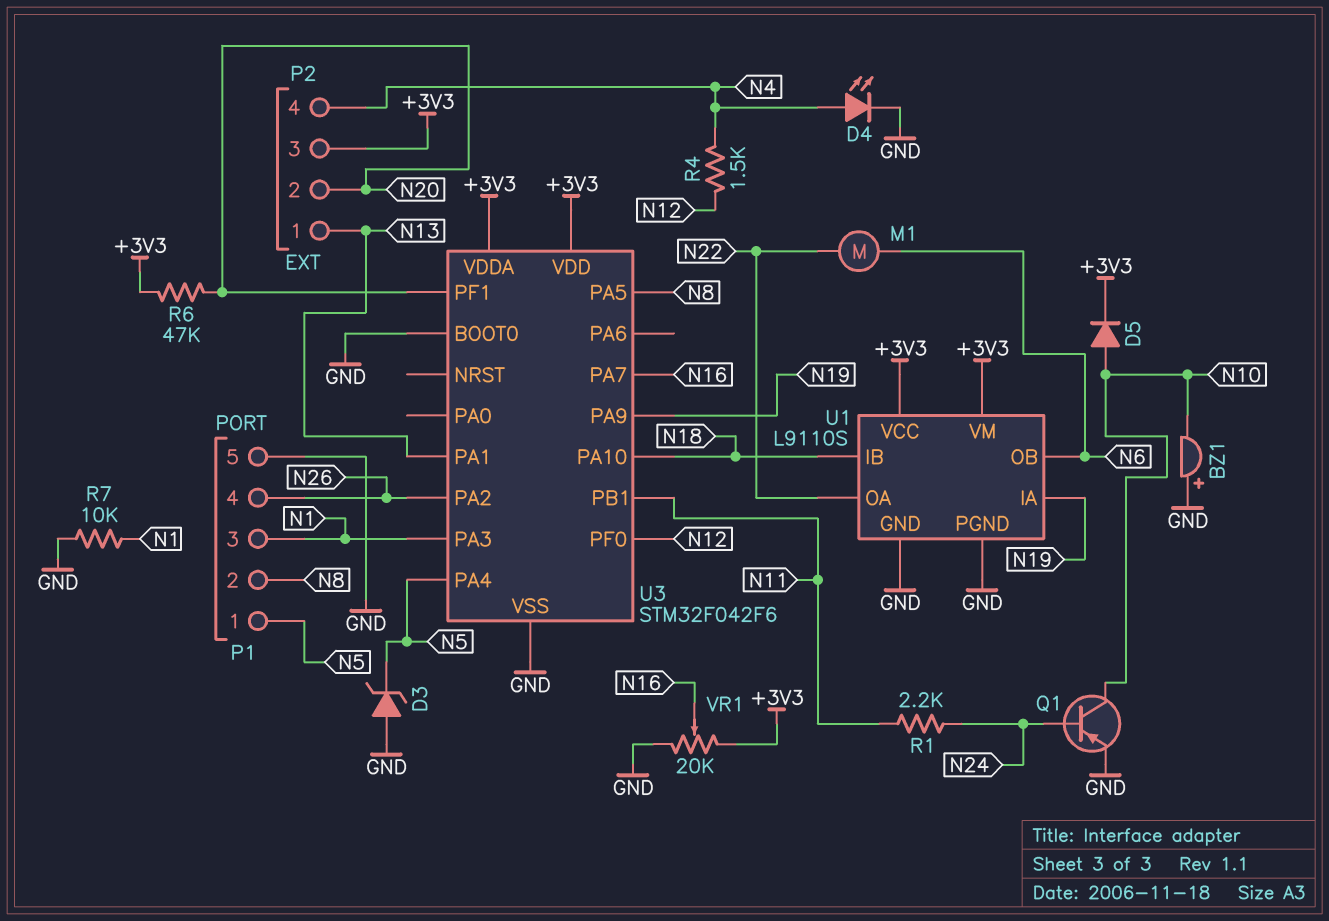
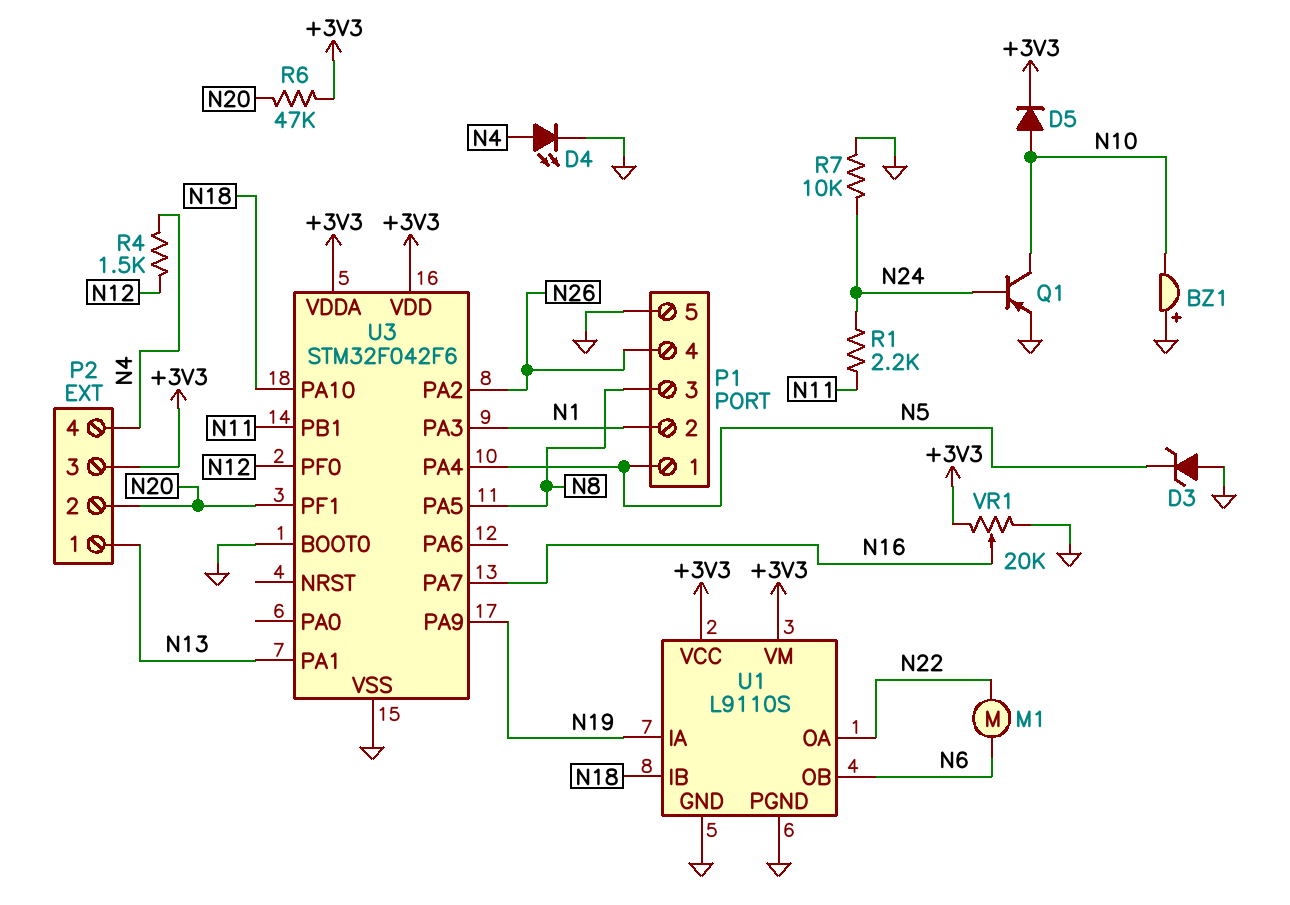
P1 pin 2: N8 -> N1
P1 pin 3: N1 -> N8
R7: 10k (GND, N1) -> 10k (GND, N24)

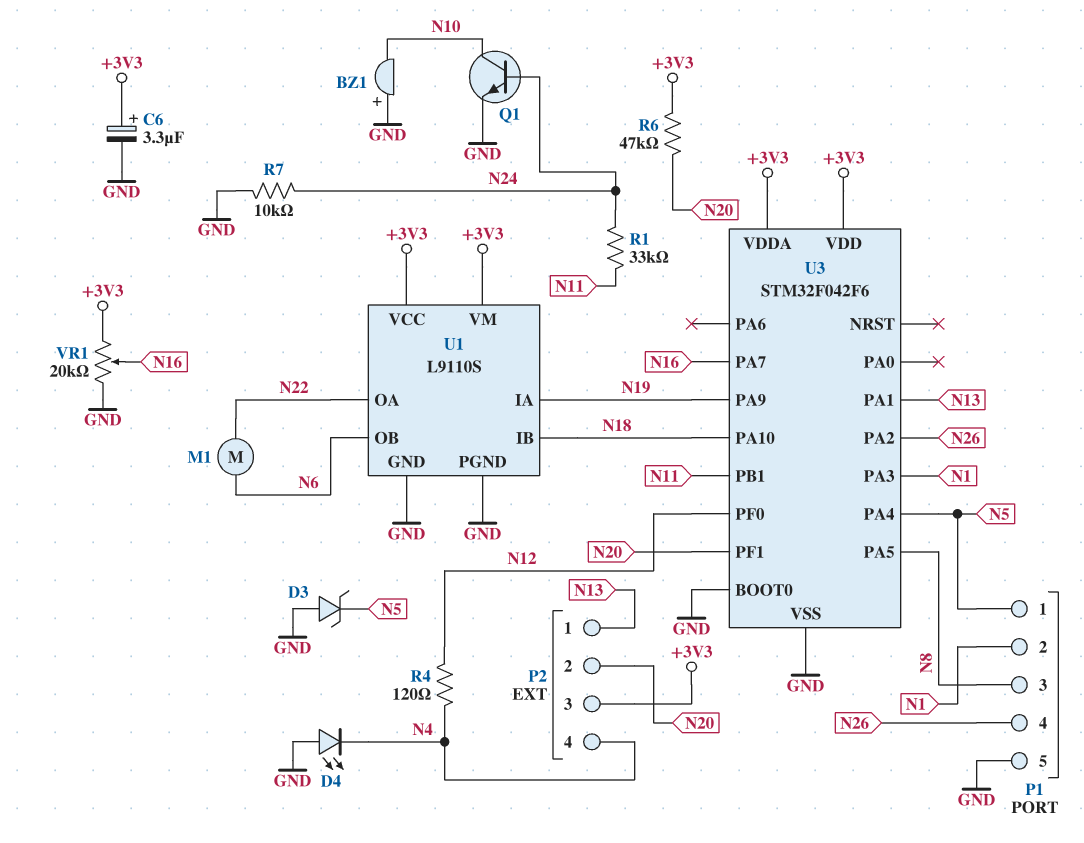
C6: none -> 3.3uF (plus +3V3, minus GND)
D4: LED (A N4, K GND) -> LED (A GND, K N4)
D5: diode (A N10, K +3V3) -> none
Q1: PNP (B N24, C N10, E GND) -> NPN (B N24, C N10, E GND)
R1: 2.2k (N11, N24) -> 33k (N11, N24)
R4: 1.5k (N4, N12) -> 120 (N4, N12)

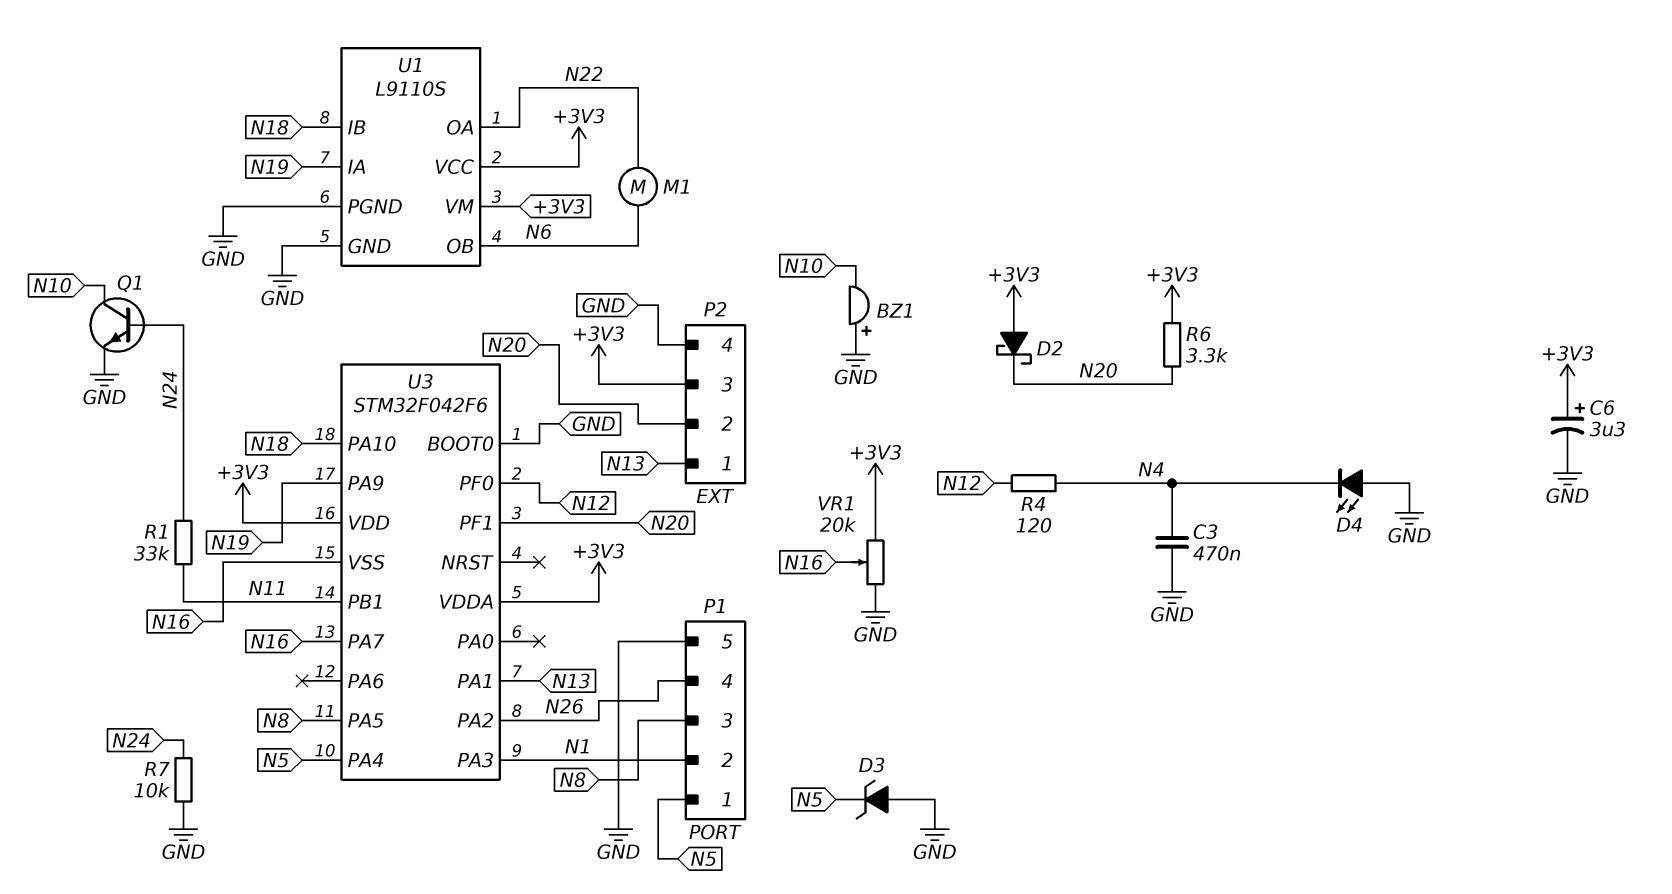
C3: none -> 470nF (GND, N4)
D2: none -> schottky (A +3V3, K N20)
P2 pin 4: N4 -> GND
R6: 47k (+3V3, N20) -> 3.3k (+3V3, N20)
U3 pin VSS: GND -> N16

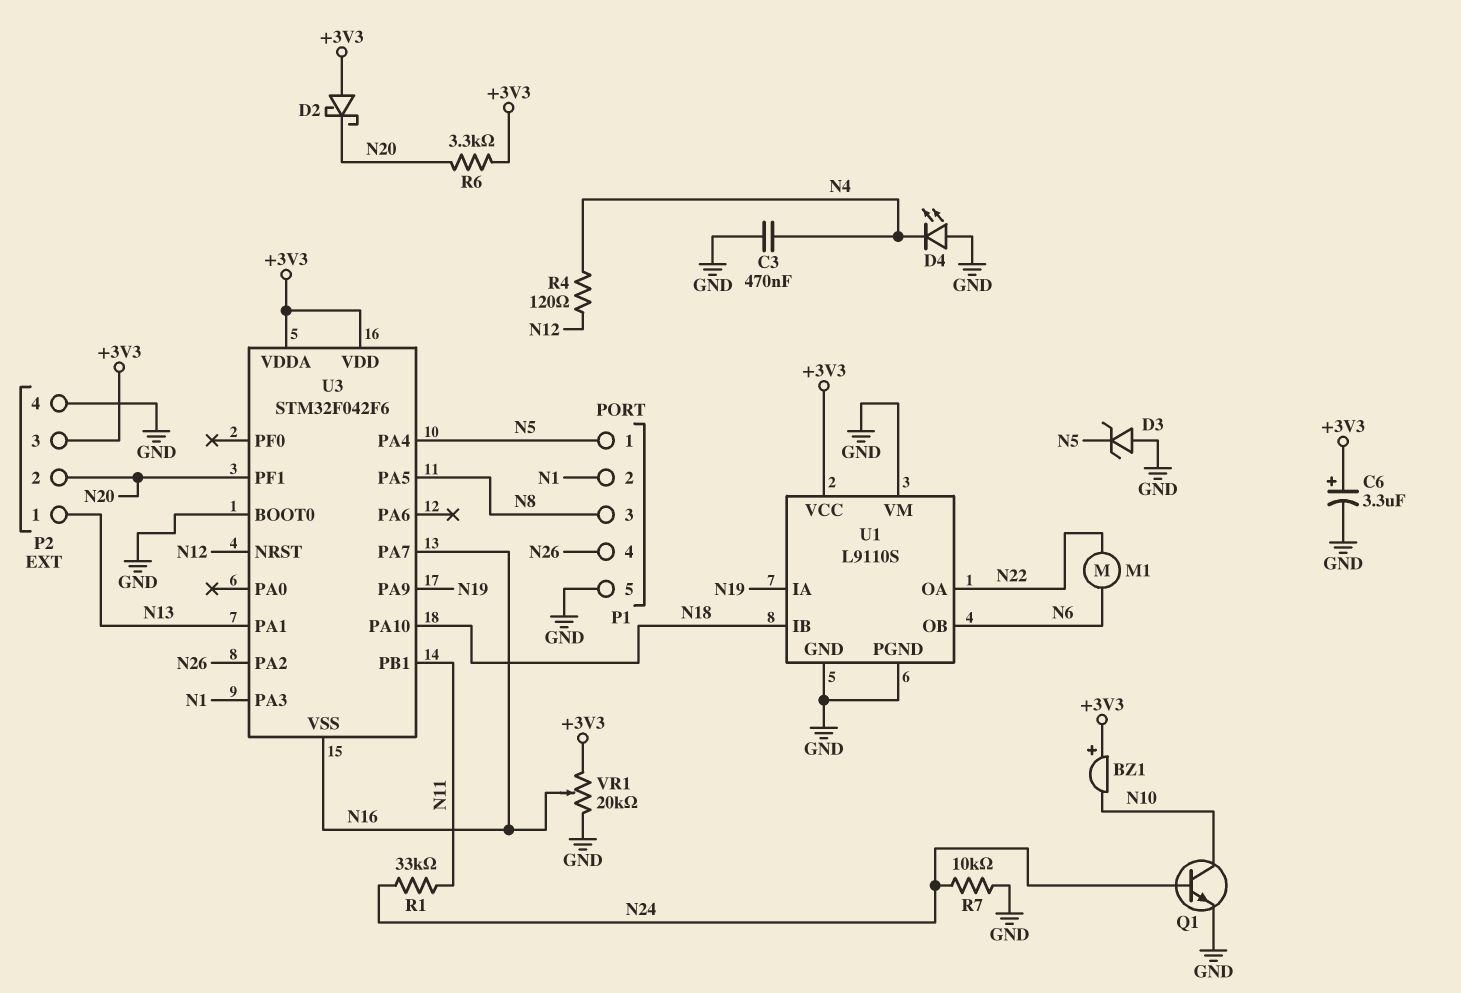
BZ1: buzzer (plus GND, minus N10) -> buzzer (plus +3V3, minus N10)
U1 pin VM: +3V3 -> GND
U3 pin NRST: none -> N12
U3 pin PF0: N12 -> none

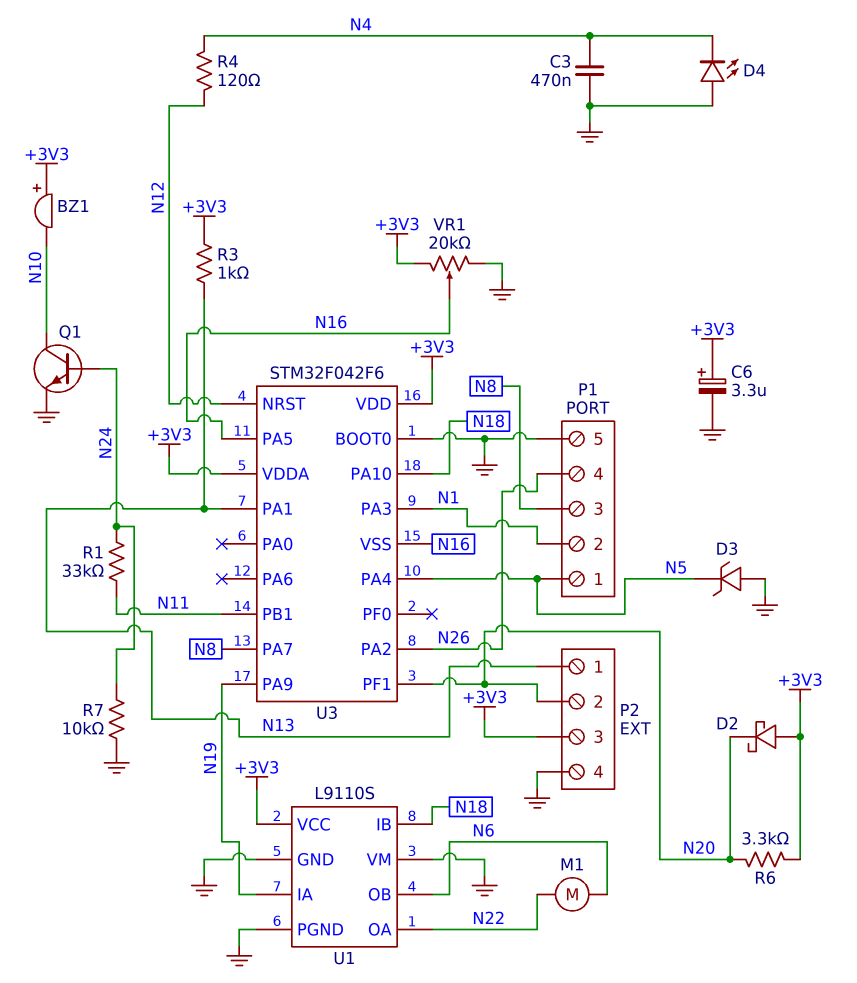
R3: none -> 1k (+3V3, N13)
U3 pin PA5: N8 -> N16
U3 pin PA7: N16 -> N8

